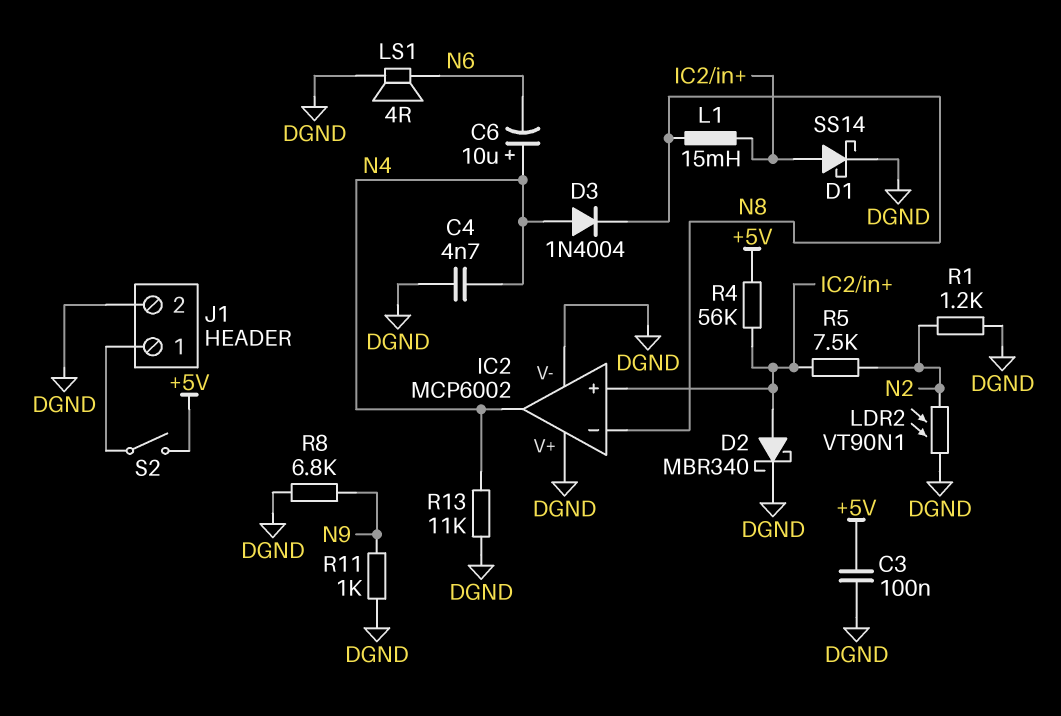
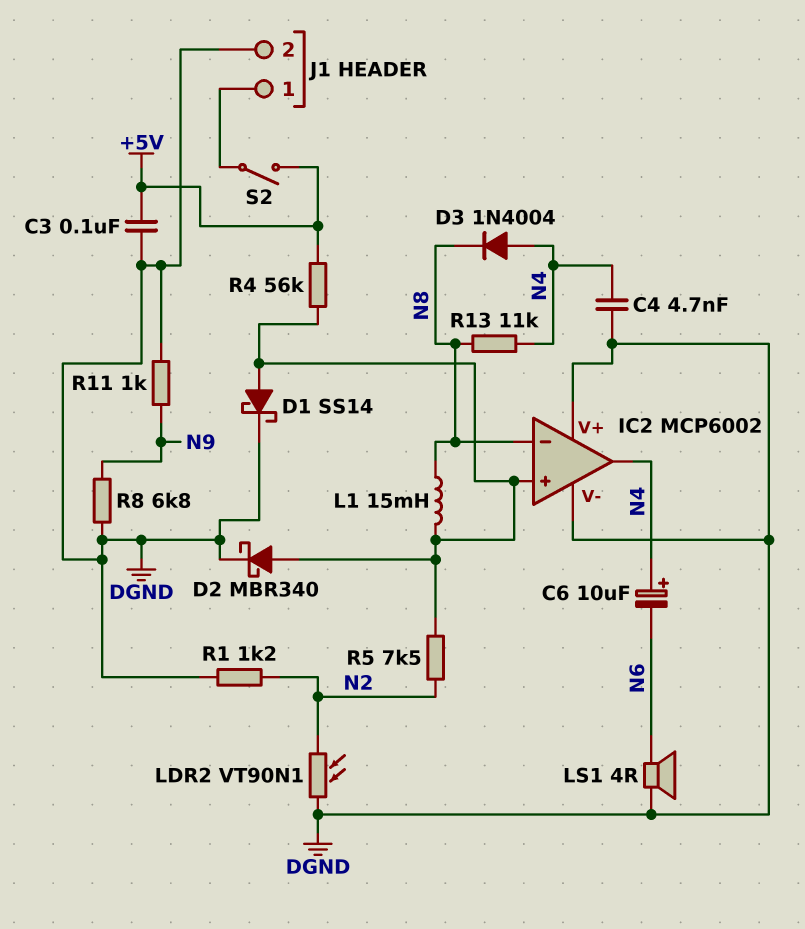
R13: 11k (DGND, N4) -> 11k (N4, N8)

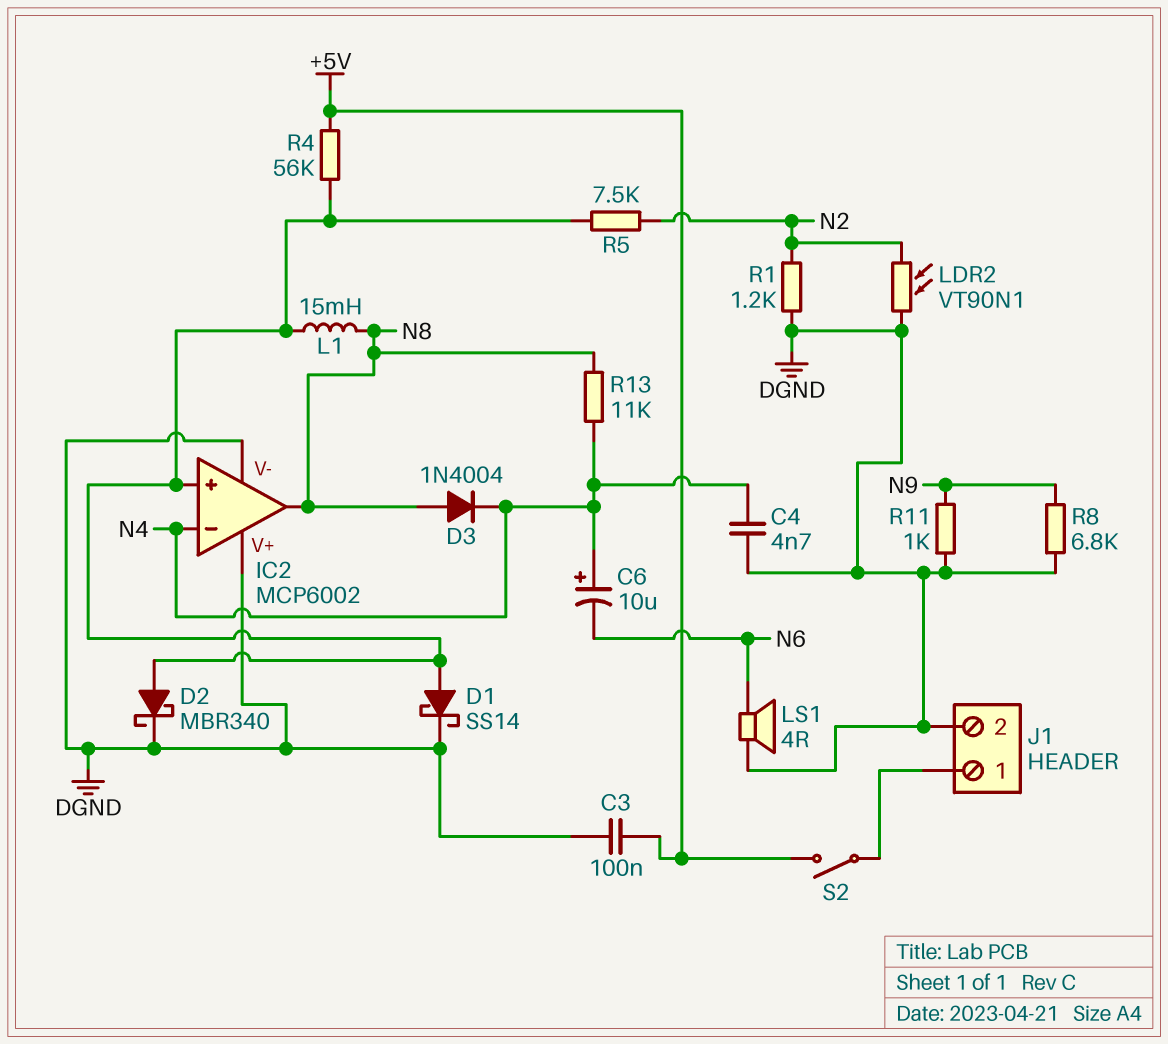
D3: diode 1N4004 (A N4, K N8) -> diode 1N4004 (A N8, K N4)
IC2 pin in-: N8 -> N4
IC2 pin out: N4 -> N8

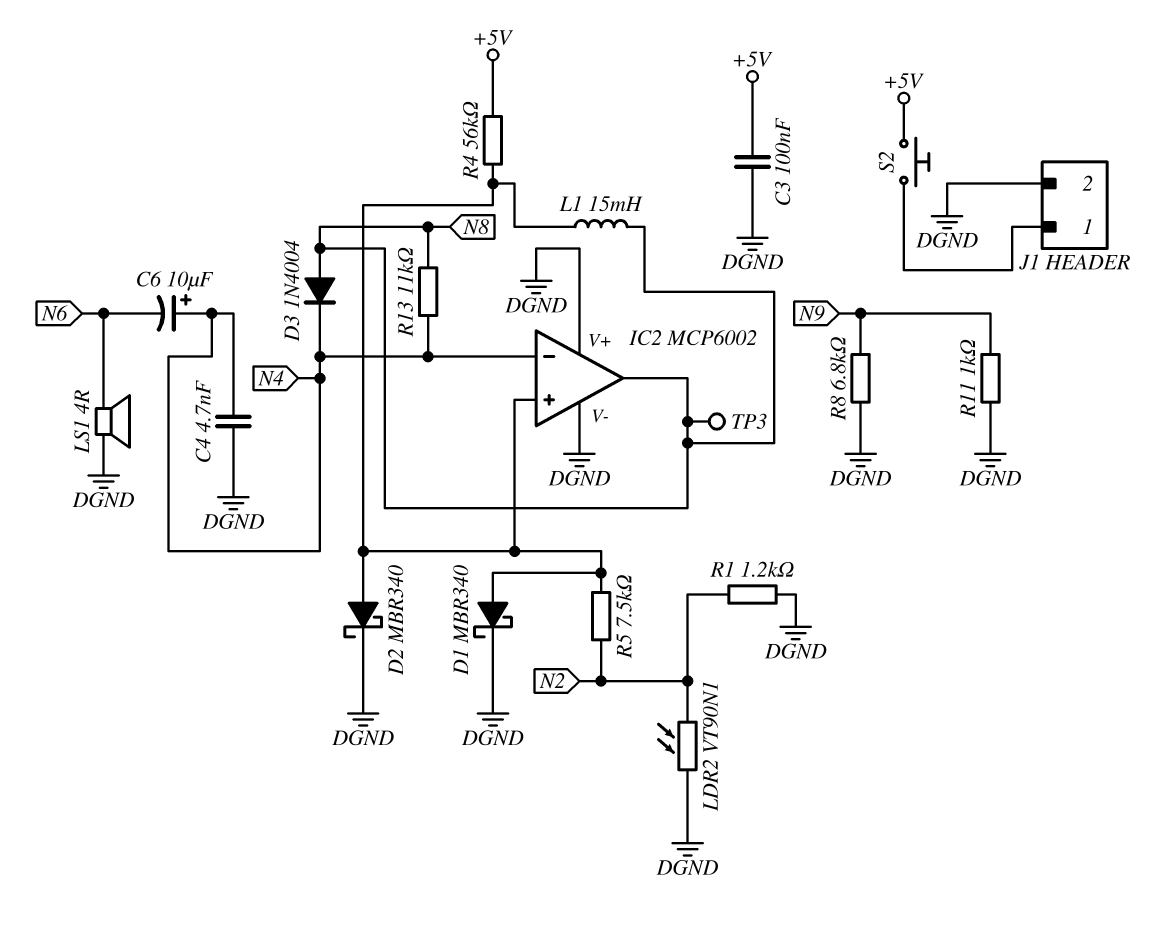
D1: schottky SS14 (A IC2/in+, K DGND) -> schottky MBR340 (A IC2/in+, K DGND)
S2: switch (+5V, J1/1) -> button (+5V, J1/1)
TP3: none -> test point (N8)

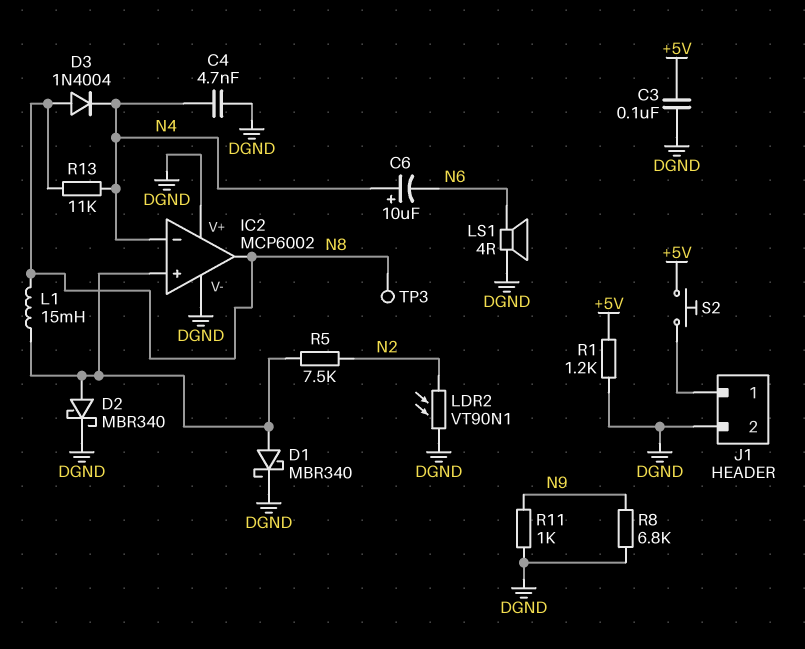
R1: 1.2k (DGND, N2) -> 1.2k (+5V, DGND)
R4: 56k (+5V, IC2/in+) -> none

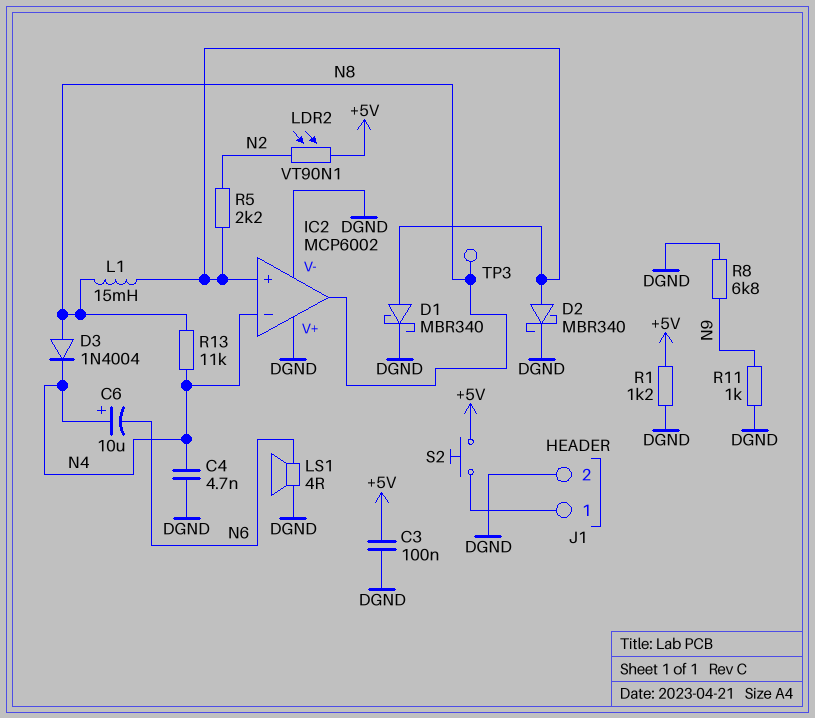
LDR2: VT90N1 (DGND, N2) -> VT90N1 (+5V, N2)
R5: 7.5k (IC2/in+, N2) -> 2.2k (IC2/in+, N2)

